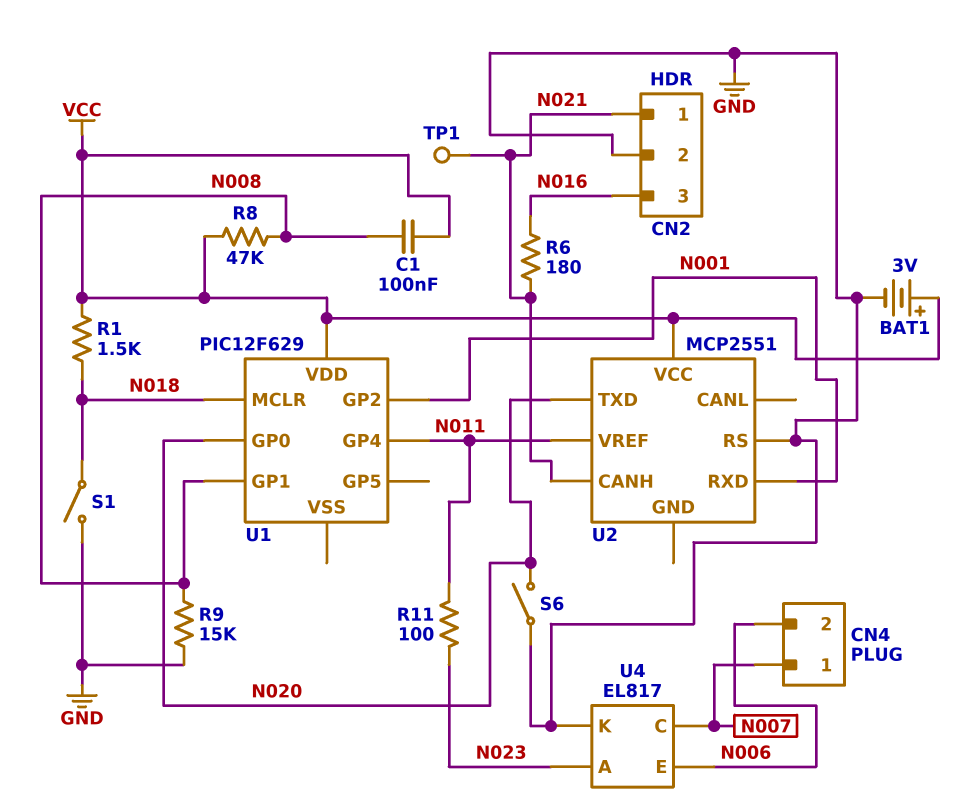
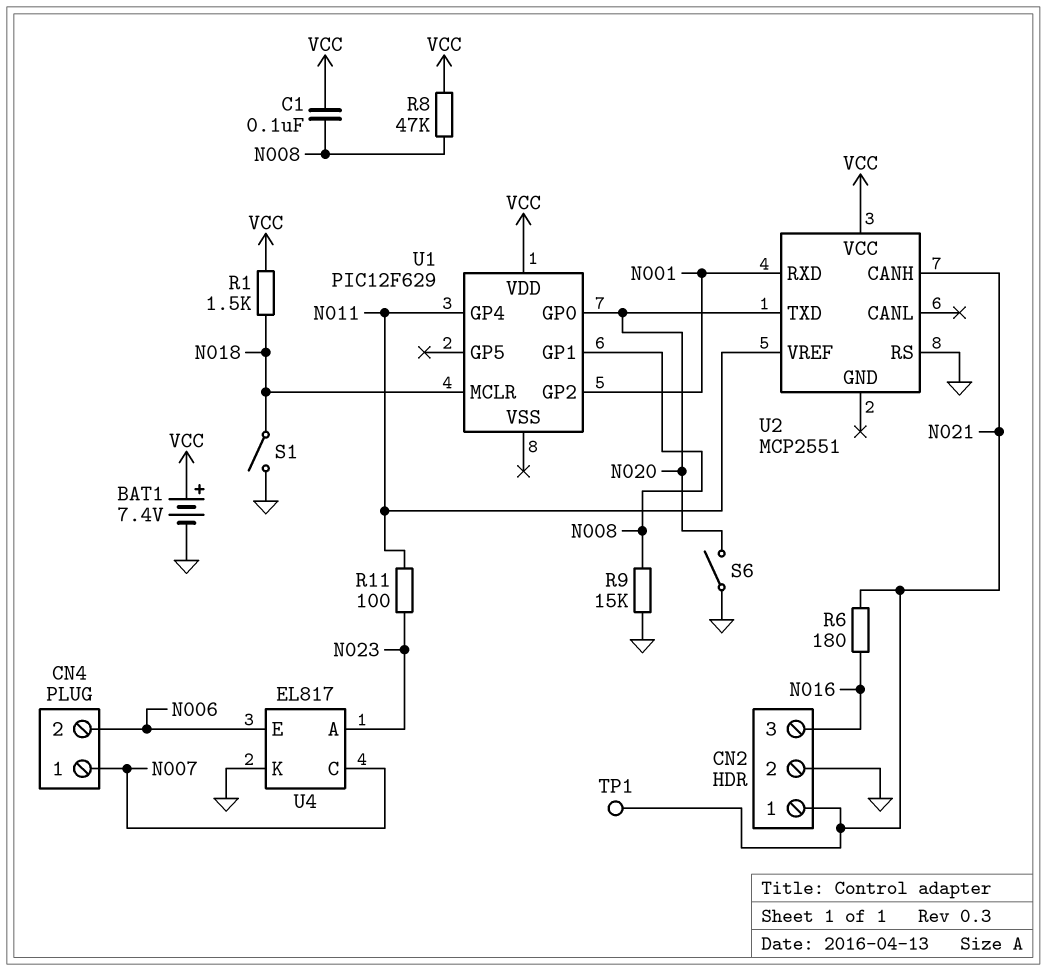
BAT1: 3V (plus VCC, minus GND) -> 7.4V (plus VCC, minus GND)

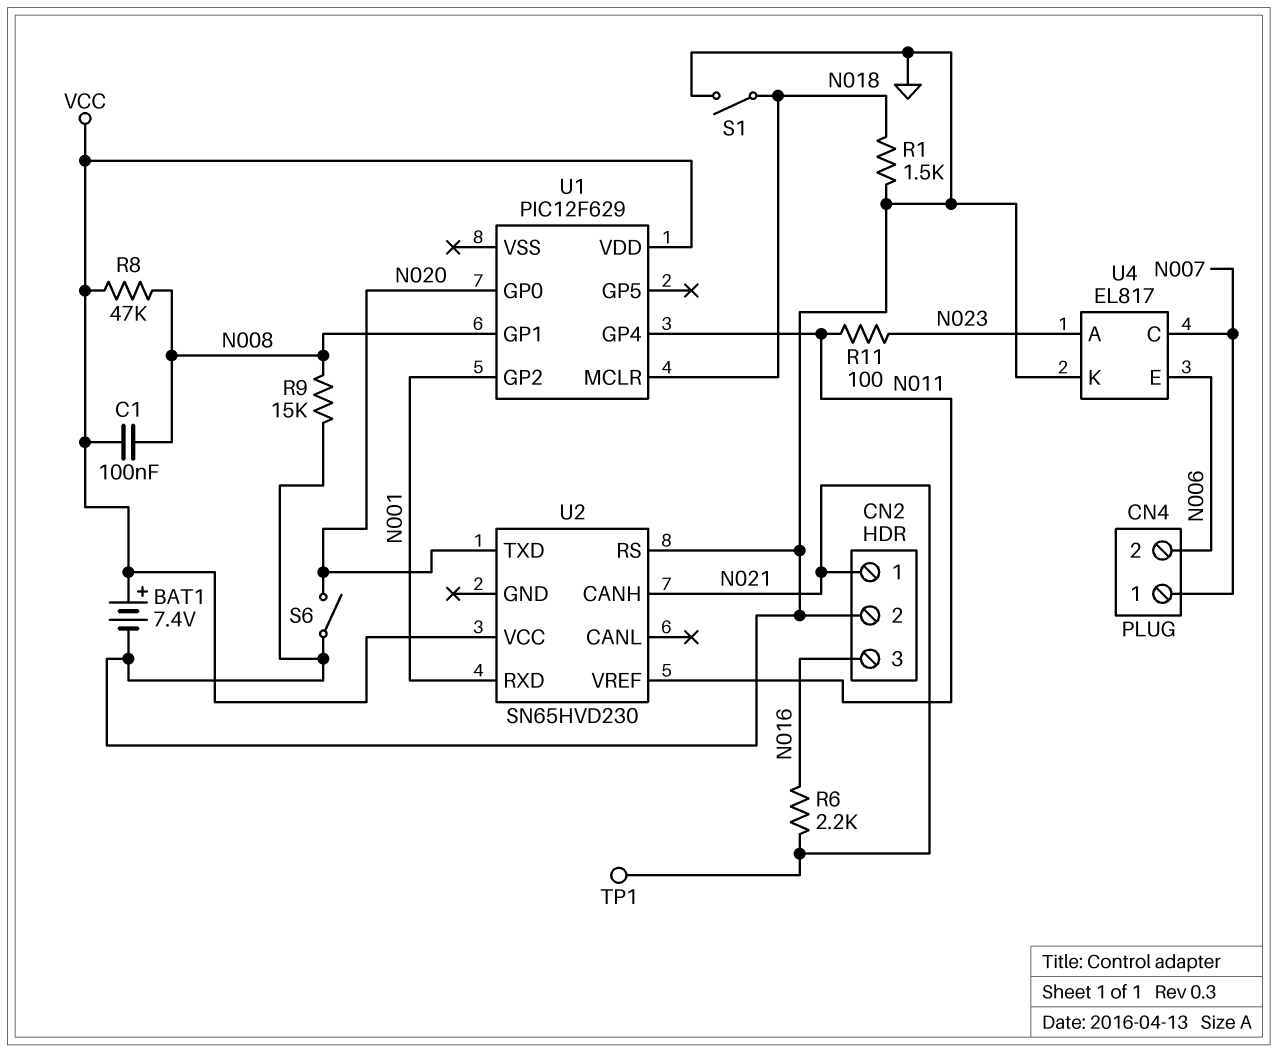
R1: 1.5k (N018, VCC) -> 1.5k (GND, N018)
R6: 180 (N016, N021) -> 2.2k (N016, N021)
U2: MCP2551 -> SN65HVD230

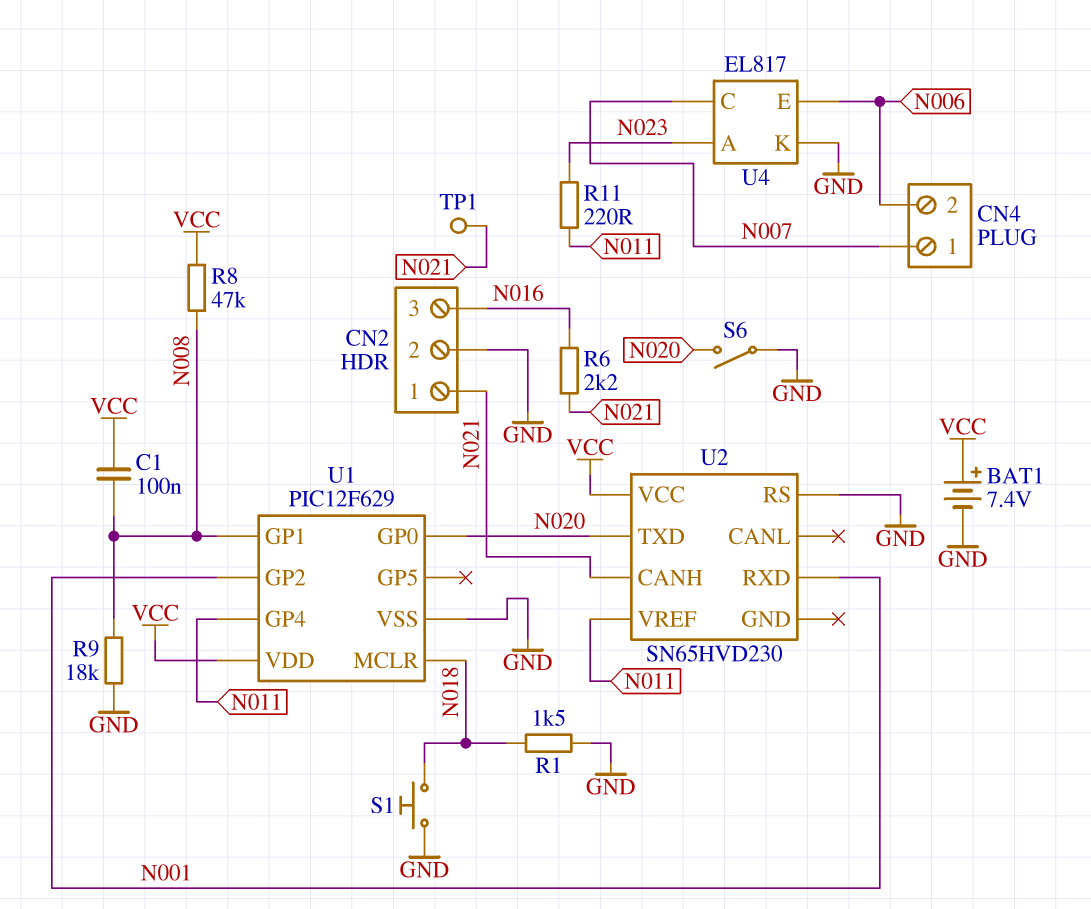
R9: 15k (GND, N008) -> 18k (GND, N008)
R11: 100 (N011, N023) -> 220 (N011, N023)
S1: switch (GND, N018) -> button (GND, N018)
U1 pin VSS: none -> GND

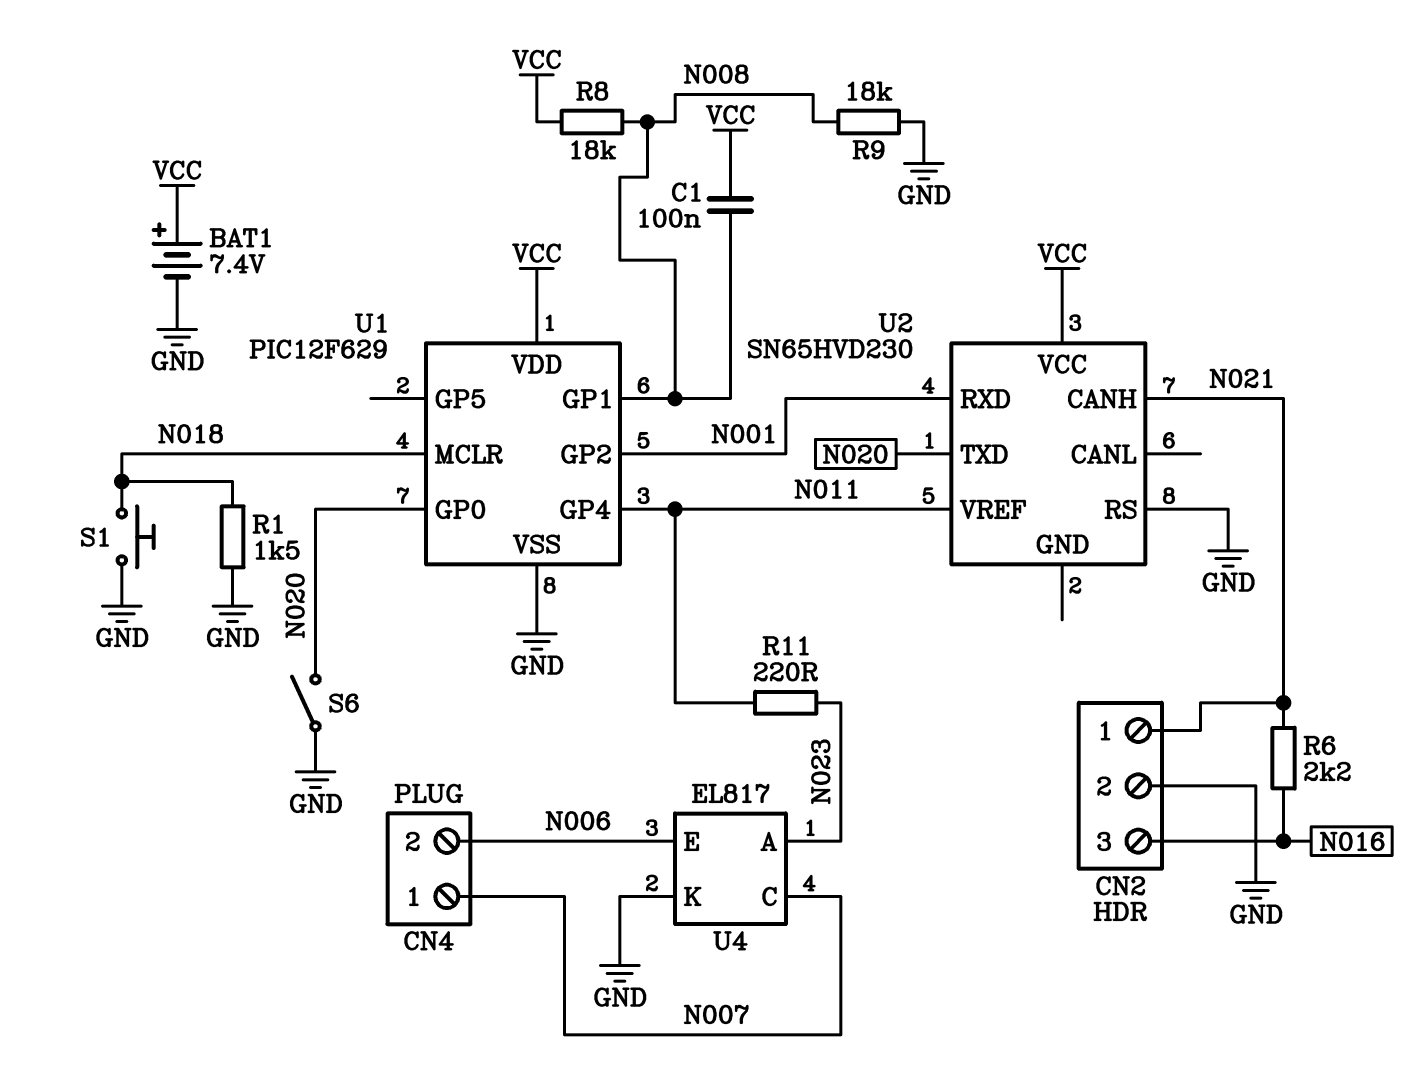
R8: 47k (N008, VCC) -> 18k (N008, VCC)
TP1: test point (N021) -> none

